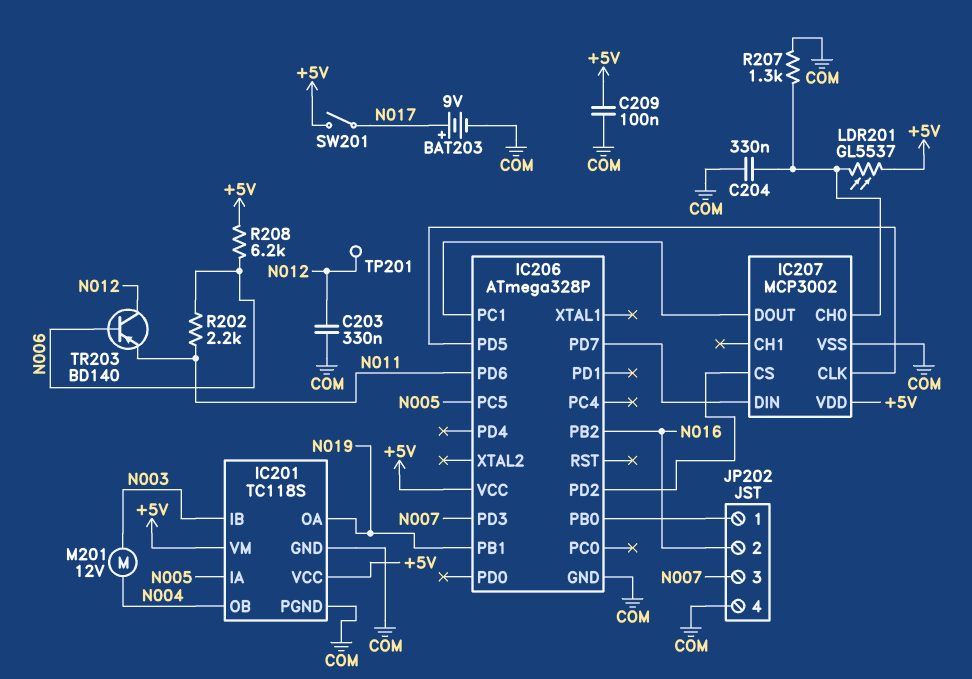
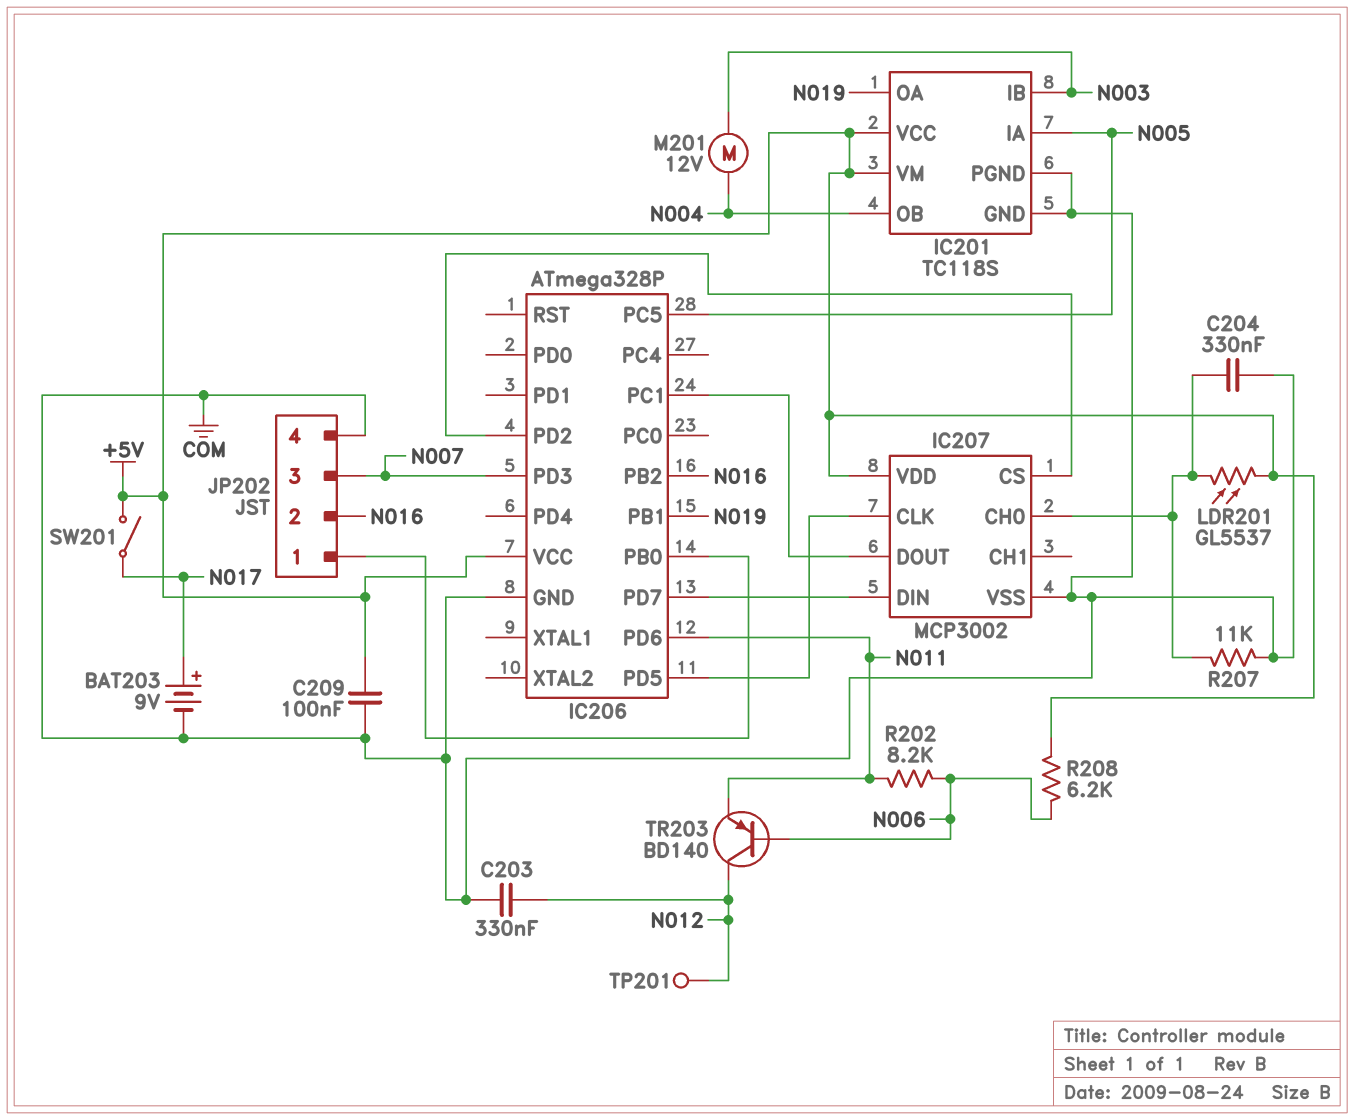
R202: 2.2k (N006, N011) -> 8.2k (N006, N011)
R207: 1.3k (COM, IC207/CH0) -> 11k (COM, IC207/CH0)

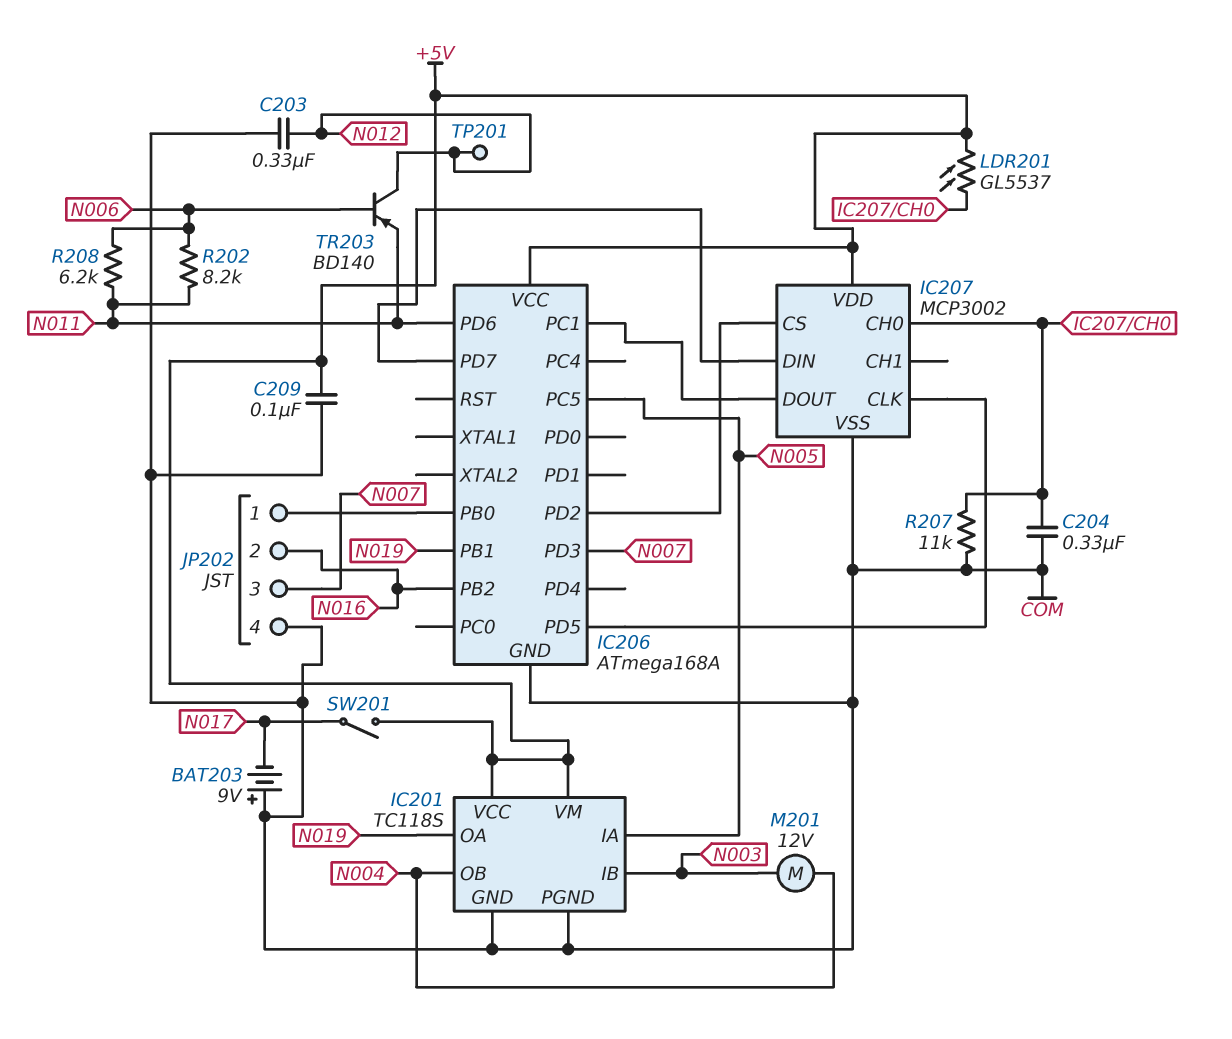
BAT203: 9V (plus N017, minus COM) -> 9V (plus COM, minus N017)
IC206: ATmega328P -> ATmega168A
R208: 6.2k (+5V, N006) -> 6.2k (N006, N011)

